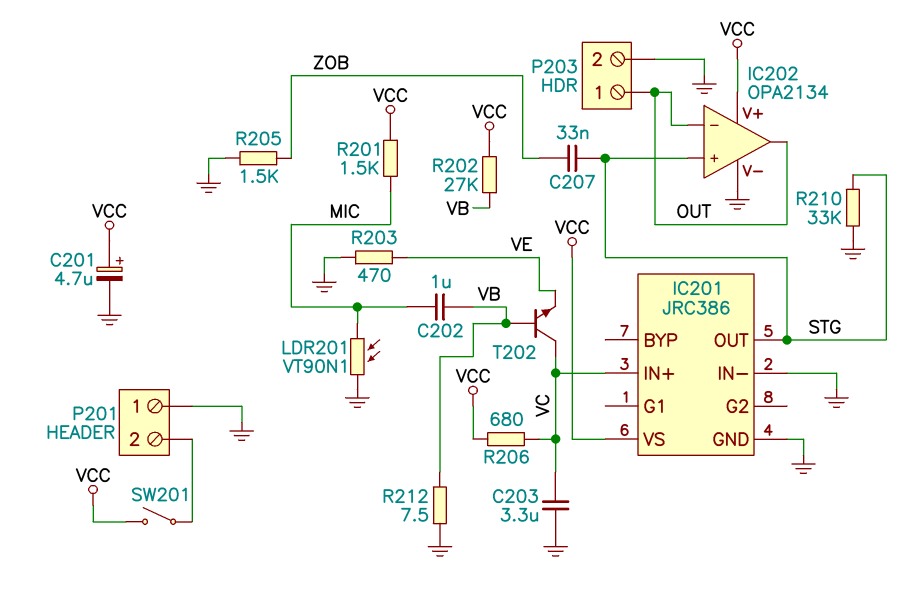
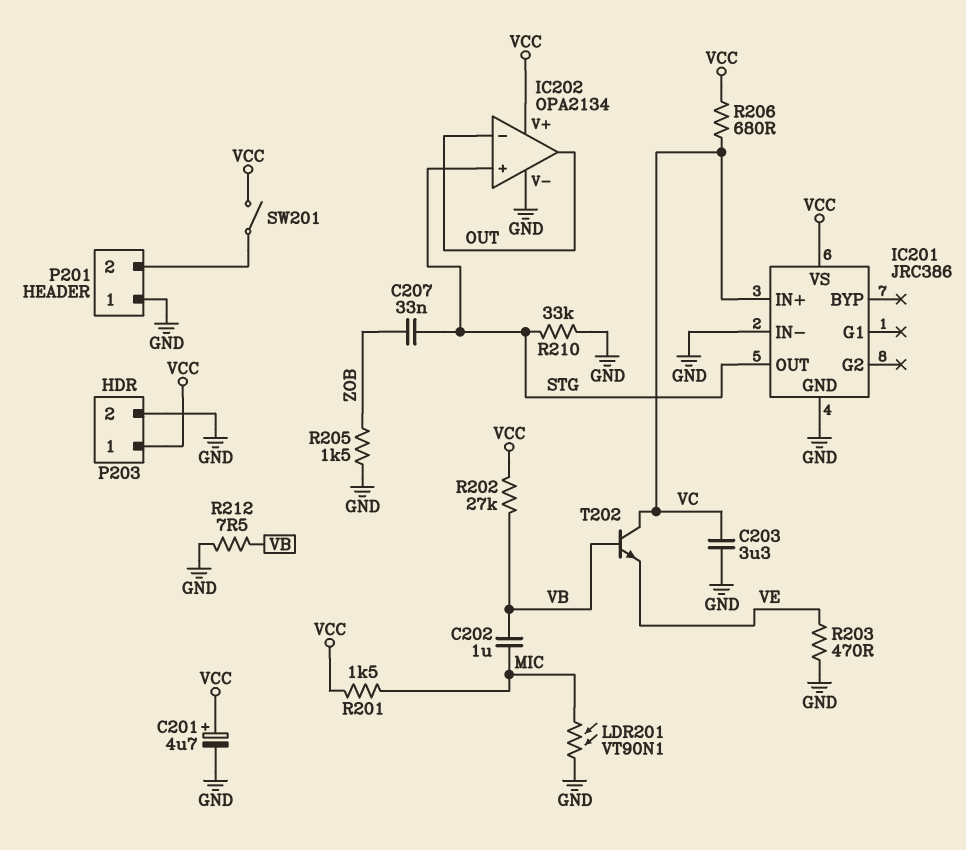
P203 pin 1: OUT -> VCC

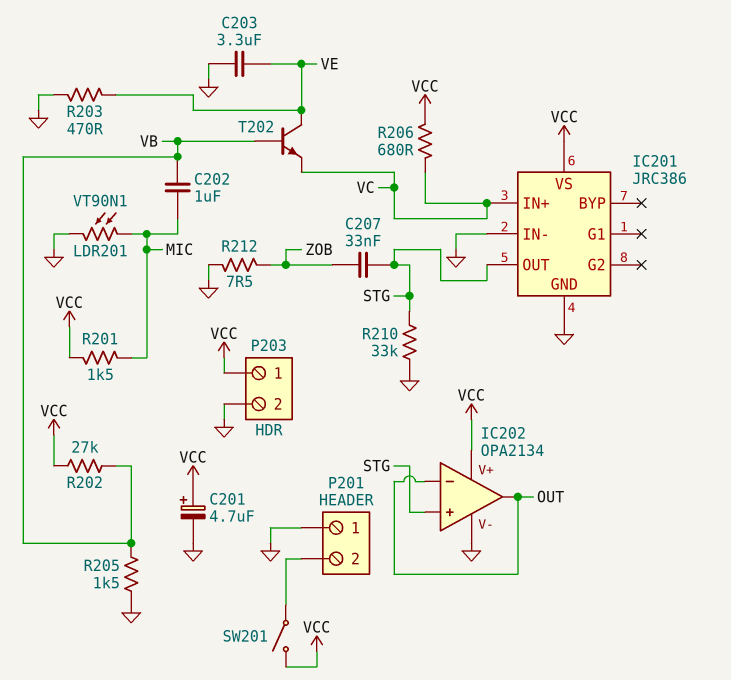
C203: 3.3uF (GND, VC) -> 3.3uF (GND, VE)
R205: 1.5k (GND, ZOB) -> 1.5k (GND, VB)
R212: 7.5 (GND, VB) -> 7.5 (GND, ZOB)
T202: NPN (B VB, C VC, E VE) -> NPN (B VB, C VE, E VC)

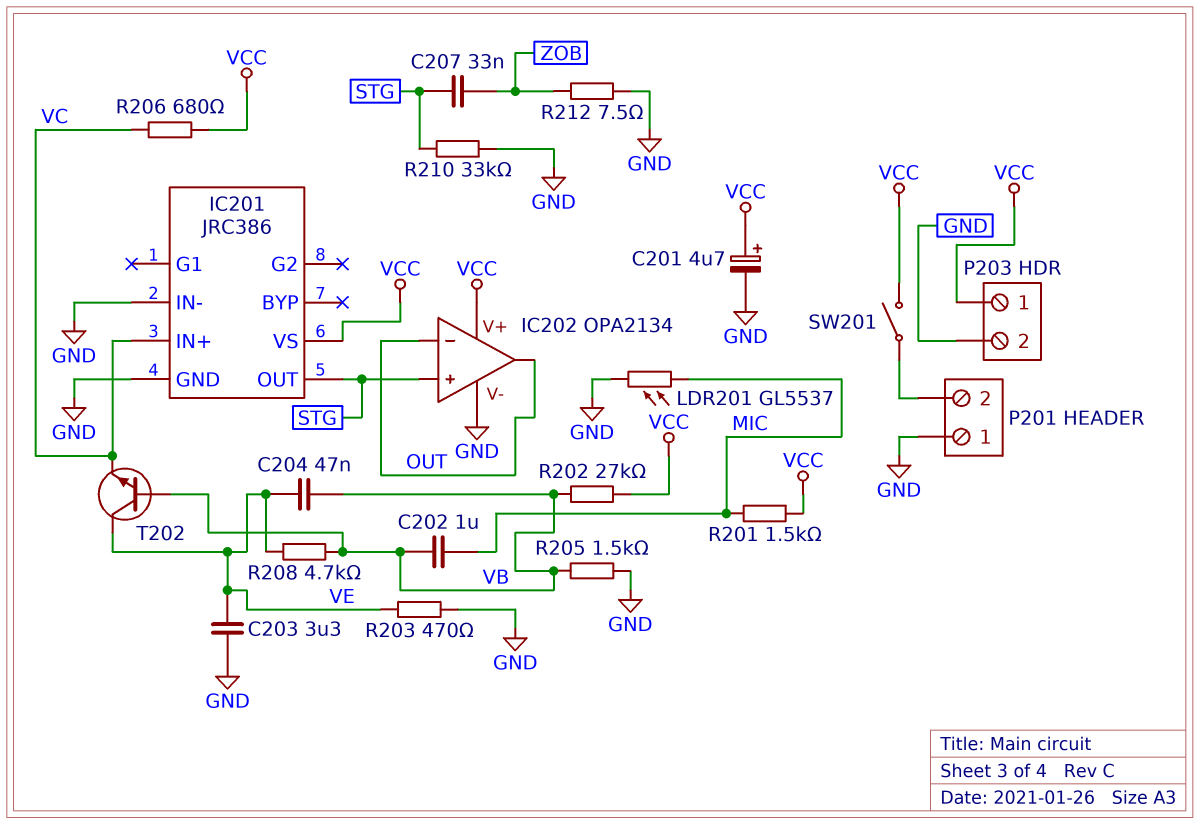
C204: none -> 47nF (VB, VE)
LDR201: VT90N1 (GND, MIC) -> GL5537 (GND, MIC)
R208: none -> 4.7k (VB, VE)

